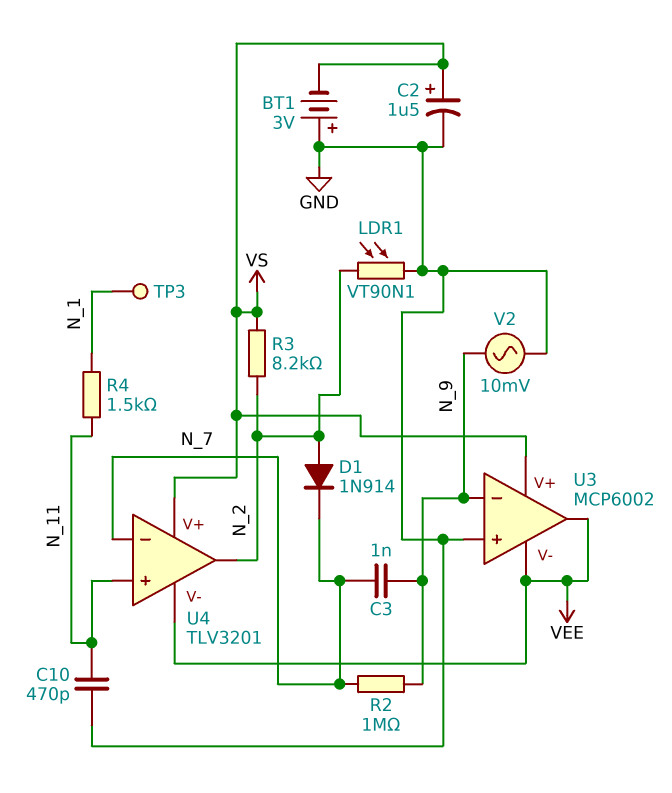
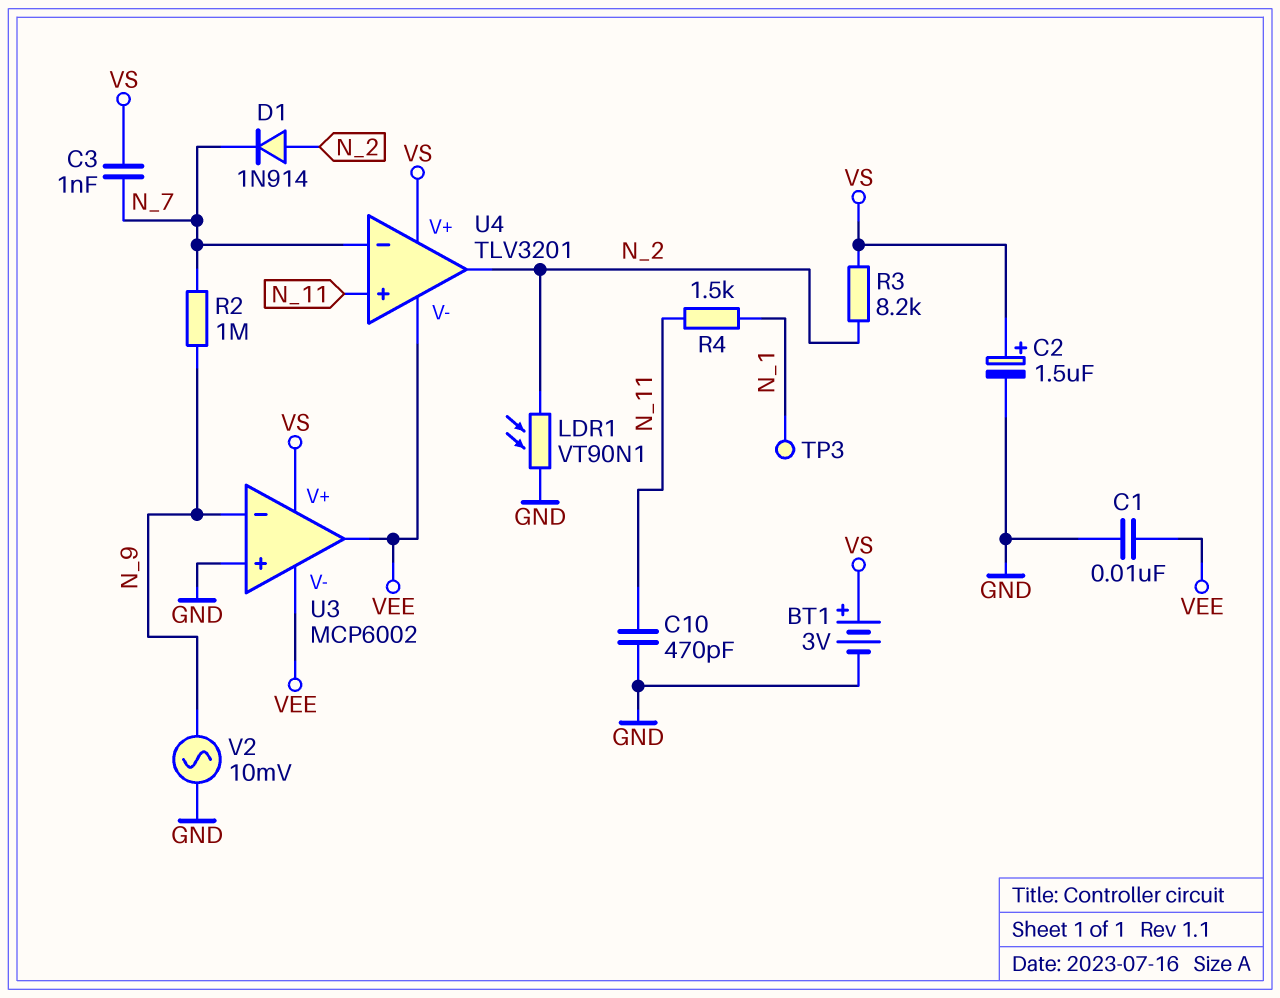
BT1: 3V (plus GND, minus VS) -> 3V (plus VS, minus GND)
C1: none -> 10nF (GND, VEE)
C3: 1nF (N_7, N_9) -> 1nF (N_7, VS)

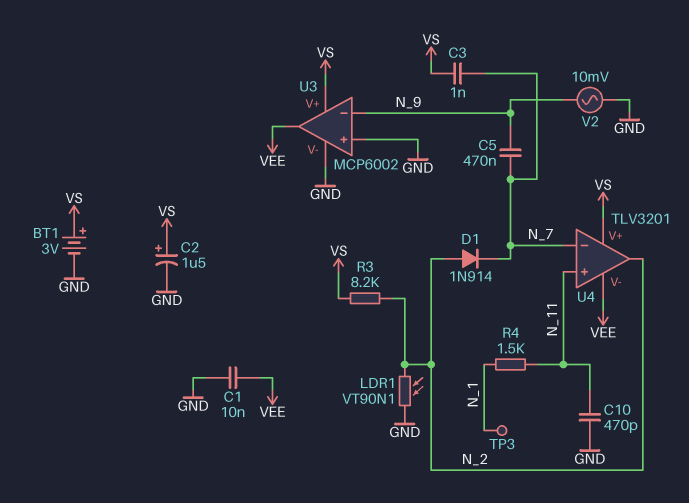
C5: none -> 470nF (N_7, N_9)
R2: 1M (N_7, N_9) -> none
U3 pin V-: VEE -> GND

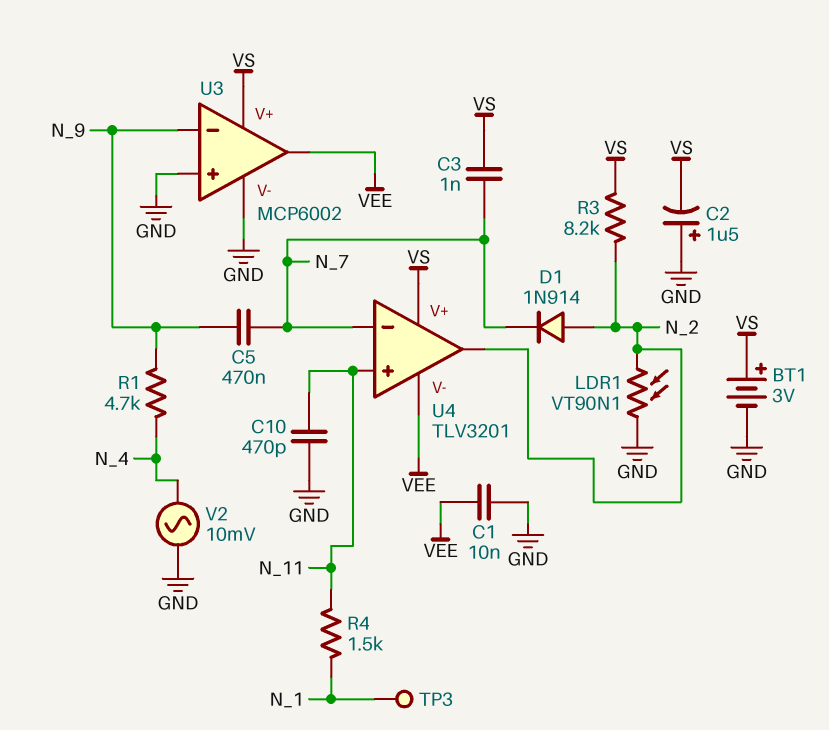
C2: 1.5uF (plus VS, minus GND) -> 1.5uF (plus GND, minus VS)
R1: none -> 4.7k (N_4, N_9)
V2: AC 10mV (GND, N_9) -> AC 10mV (GND, N_4)

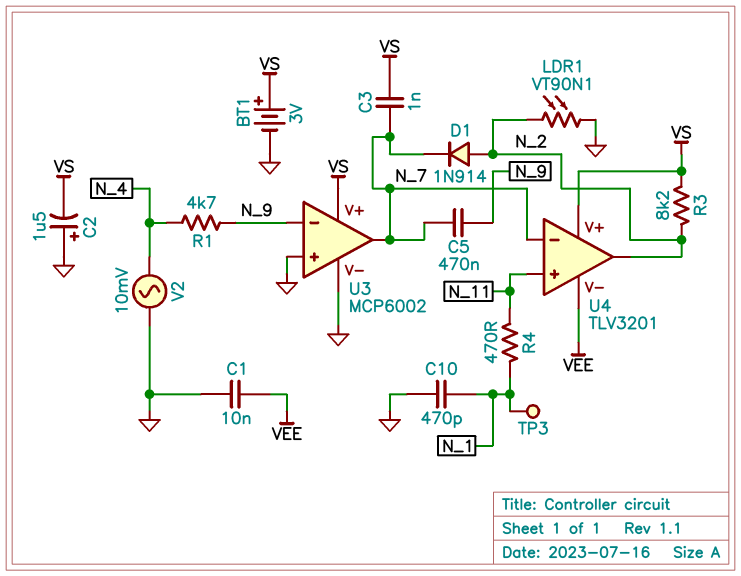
C10: 470pF (GND, N_11) -> 470pF (GND, N_1)
R4: 1.5k (N_1, N_11) -> 470 (N_1, N_11)
U3 pin out: VEE -> N_7

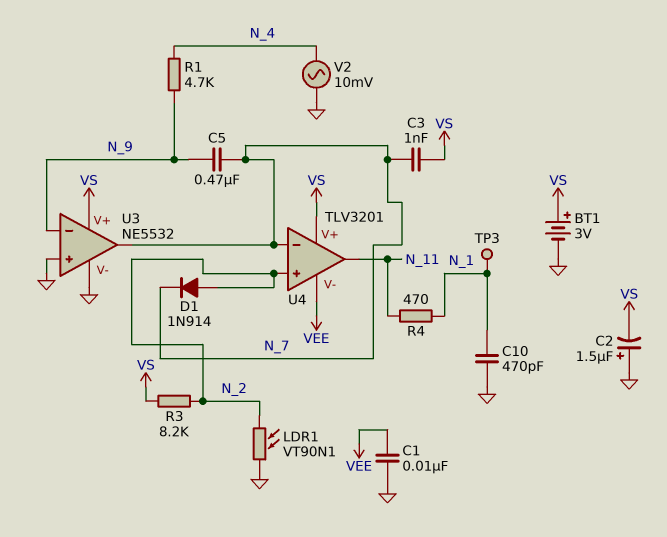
U3: MCP6002 -> NE5532
U4 pin in+: N_11 -> N_2
U4 pin out: N_2 -> N_11

